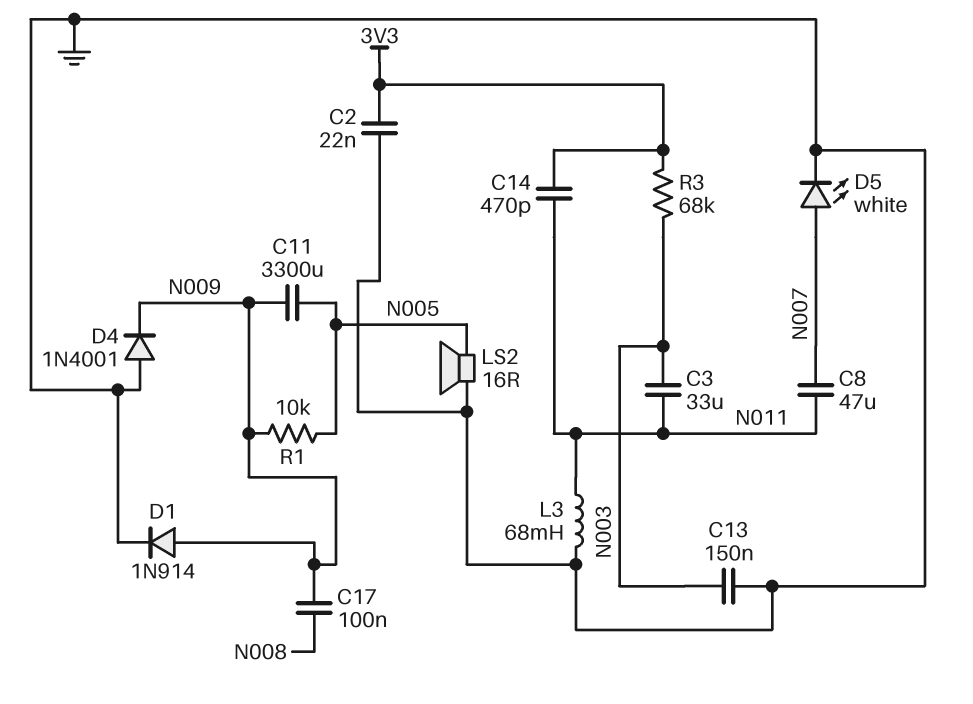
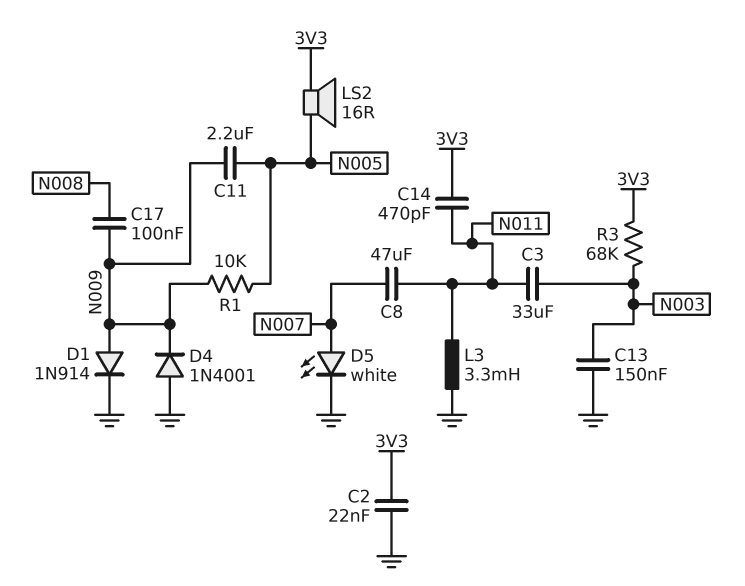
C11: 3300uF (N005, N009) -> 2.2uF (N005, N009)
L3: 68mH (GND, N011) -> 3.3mH (GND, N011)
LS2: speaker 16R (GND, N005) -> speaker 16R (3V3, N005)

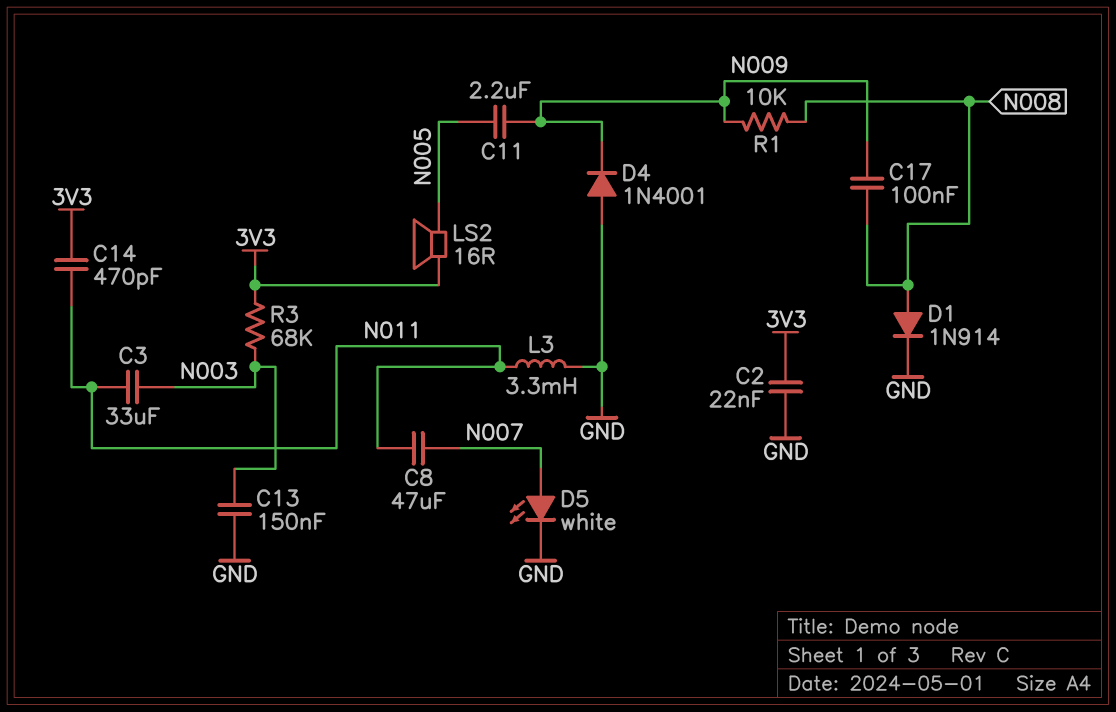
D1: diode 1N914 (A N009, K GND) -> diode 1N914 (A N008, K GND)
R1: 10k (N005, N009) -> 10k (N008, N009)

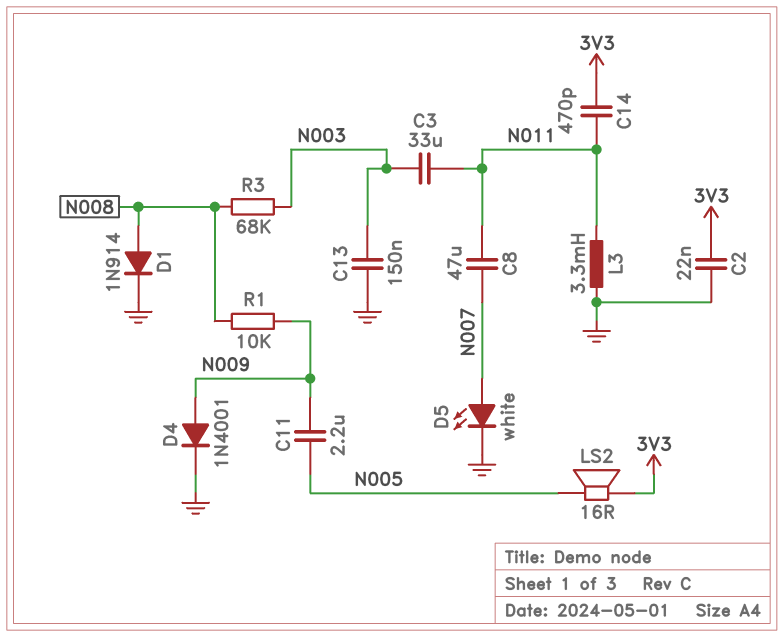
C17: 100nF (N008, N009) -> none
D4: diode 1N4001 (A GND, K N009) -> diode 1N4001 (A N009, K GND)
R3: 68k (3V3, N003) -> 68k (N003, N008)

